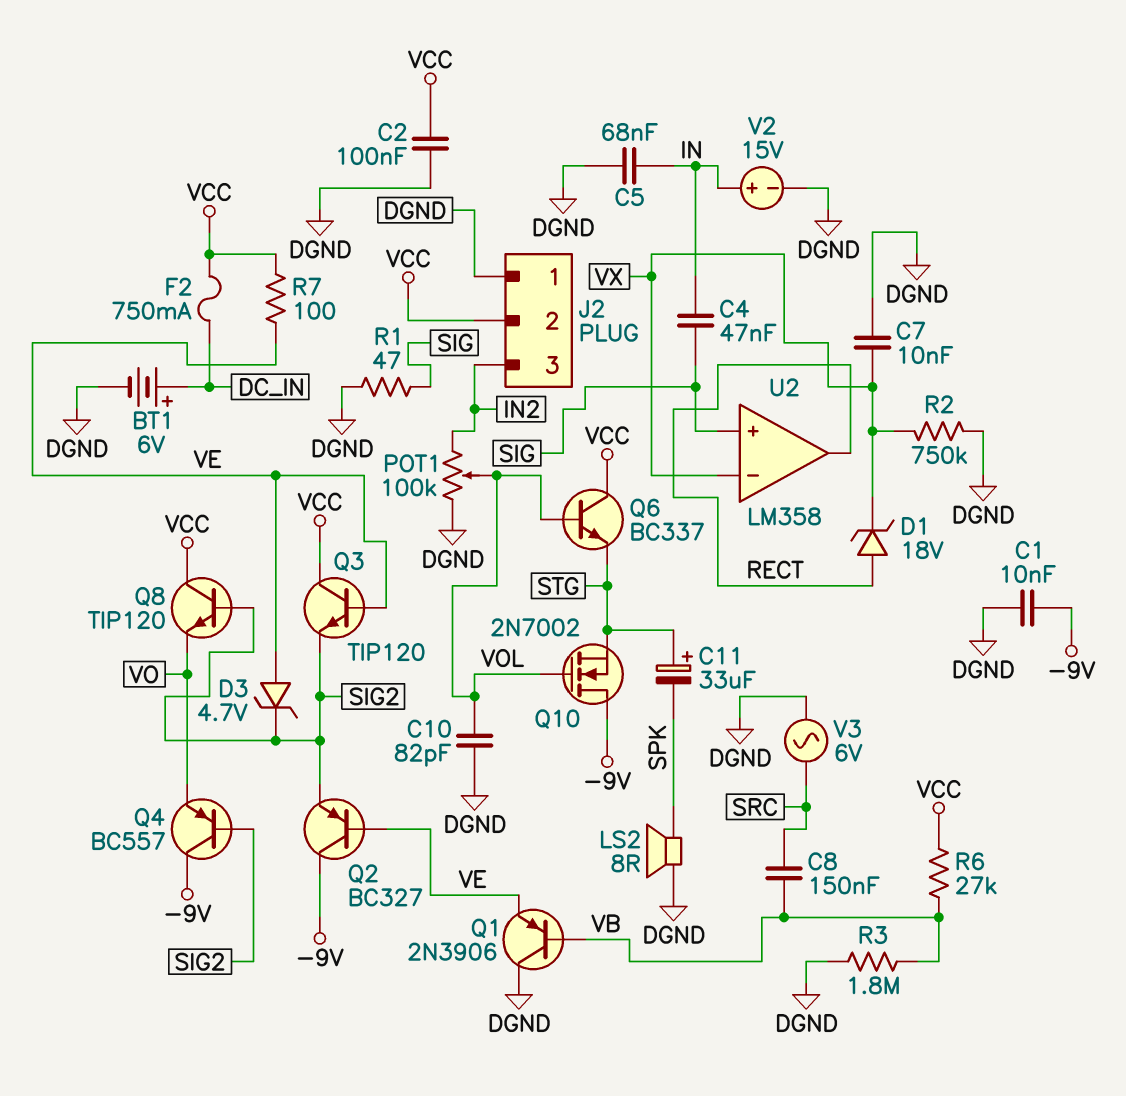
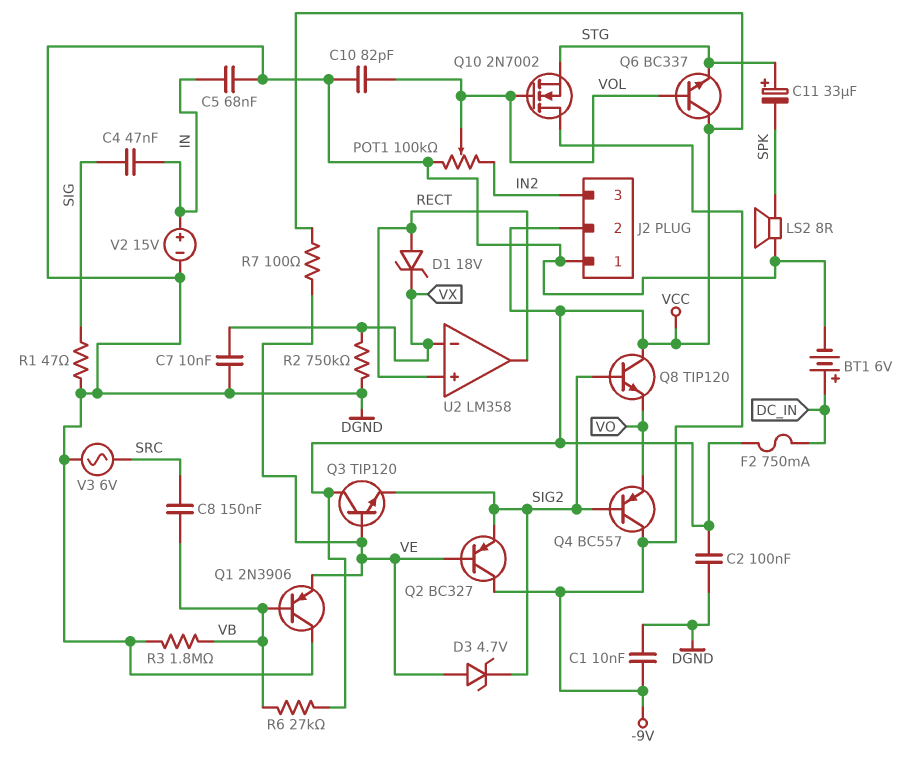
U2 pin in+: SIG -> RECT

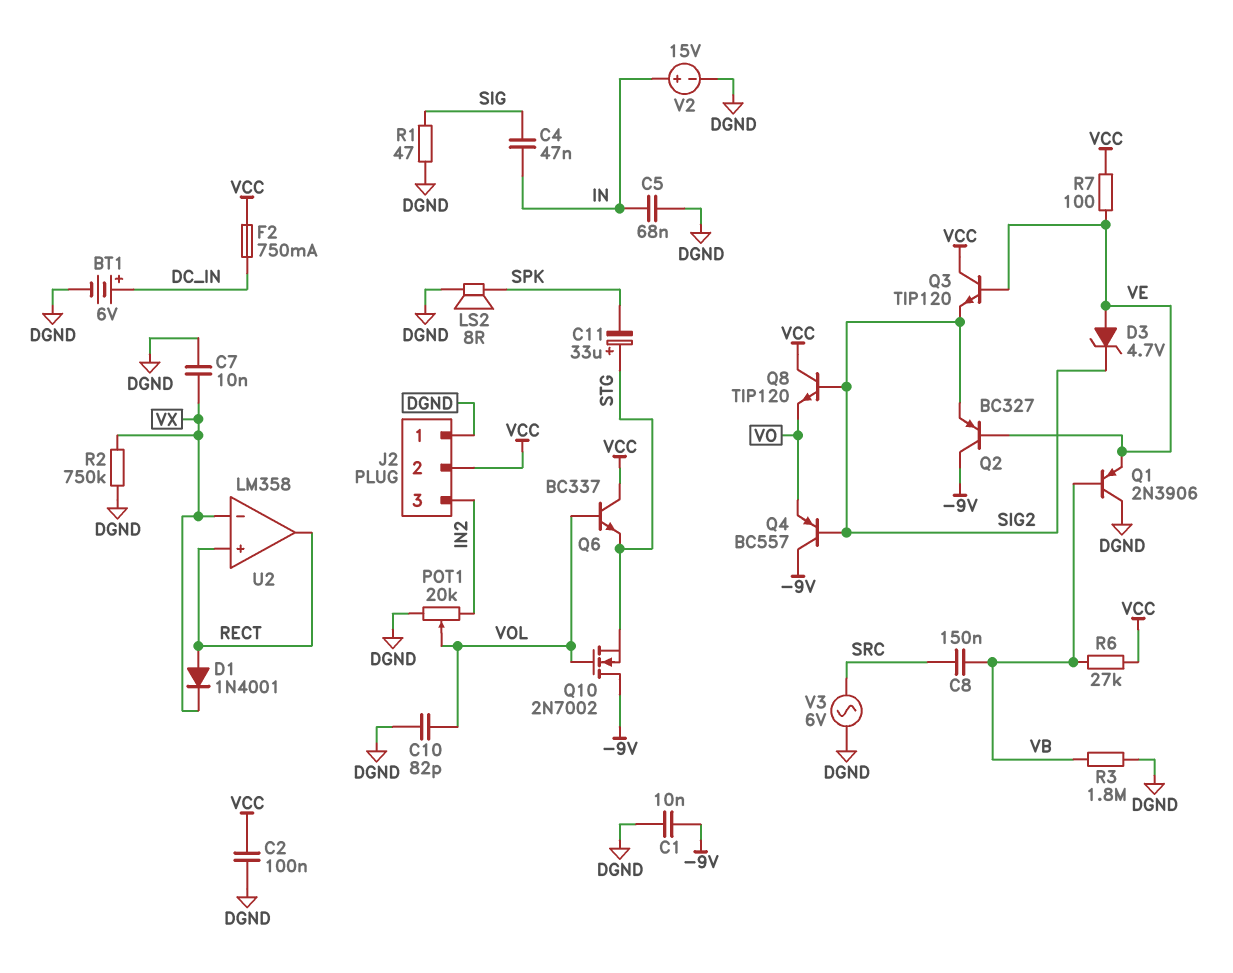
D1: zener 18V (A RECT, K VX) -> diode 1N4001 (A RECT, K VX)
POT1: 100k (DGND, IN2, wiper VOL) -> 20k (DGND, IN2, wiper VOL)

